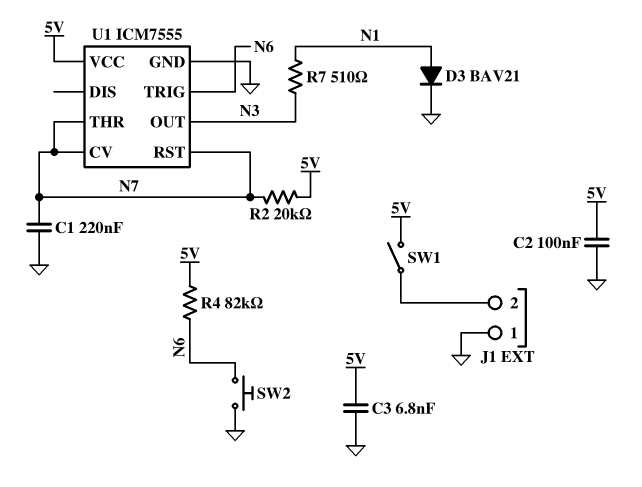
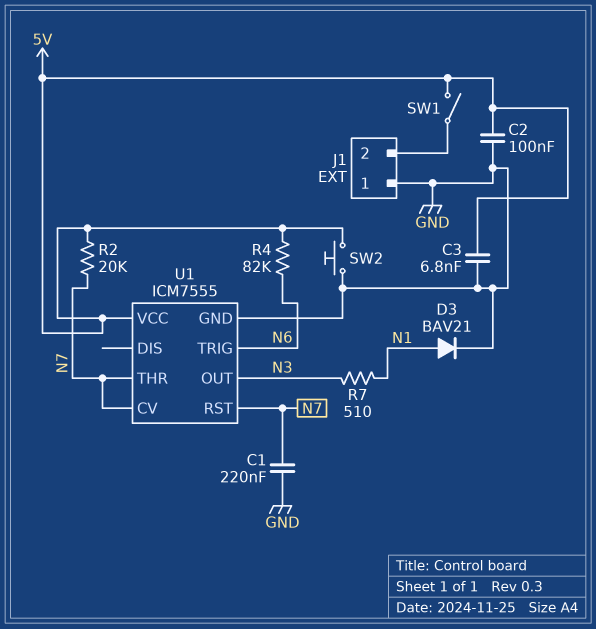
SW2: button (GND, N6) -> button (5V, GND)

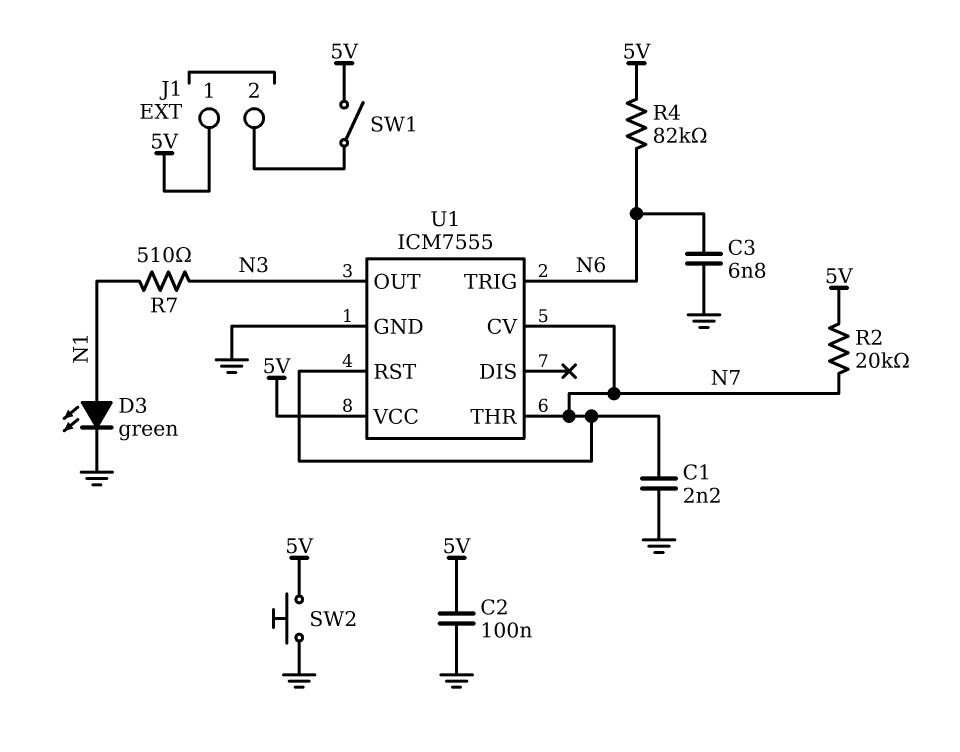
C1: 220nF (GND, N7) -> 2.2nF (GND, N7)
C3: 6.8nF (5V, GND) -> 6.8nF (GND, N6)
D3: diode BAV21 (A N1, K GND) -> LED green (A N1, K GND)
J1 pin 1: GND -> 5V

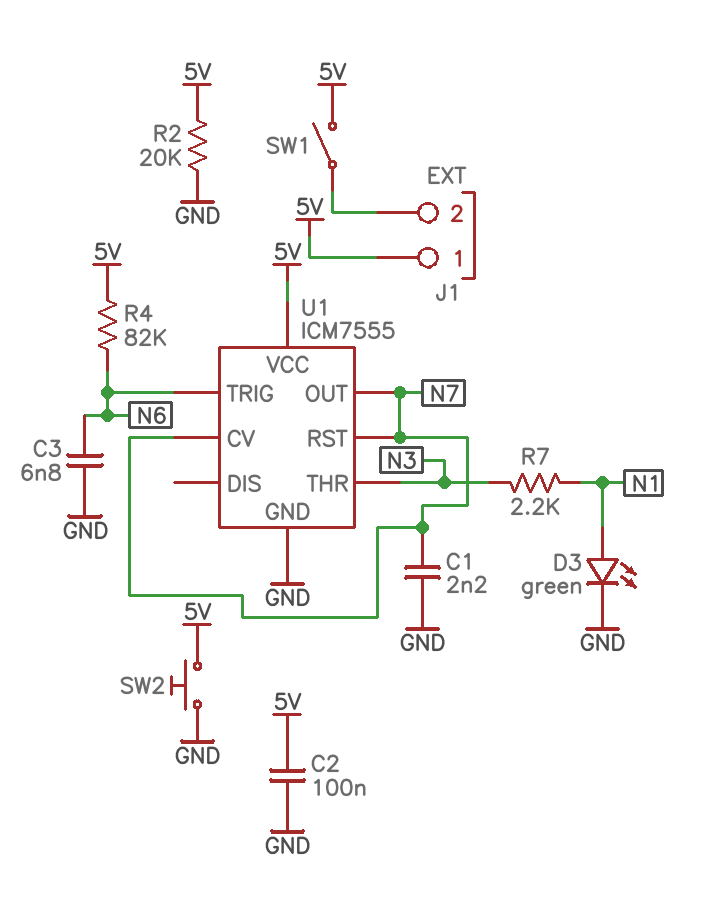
R2: 20k (5V, N7) -> 20k (5V, GND)
R7: 510 (N1, N3) -> 2.2k (N1, N3)
U1 pin OUT: N3 -> N7
U1 pin THR: N7 -> N3

